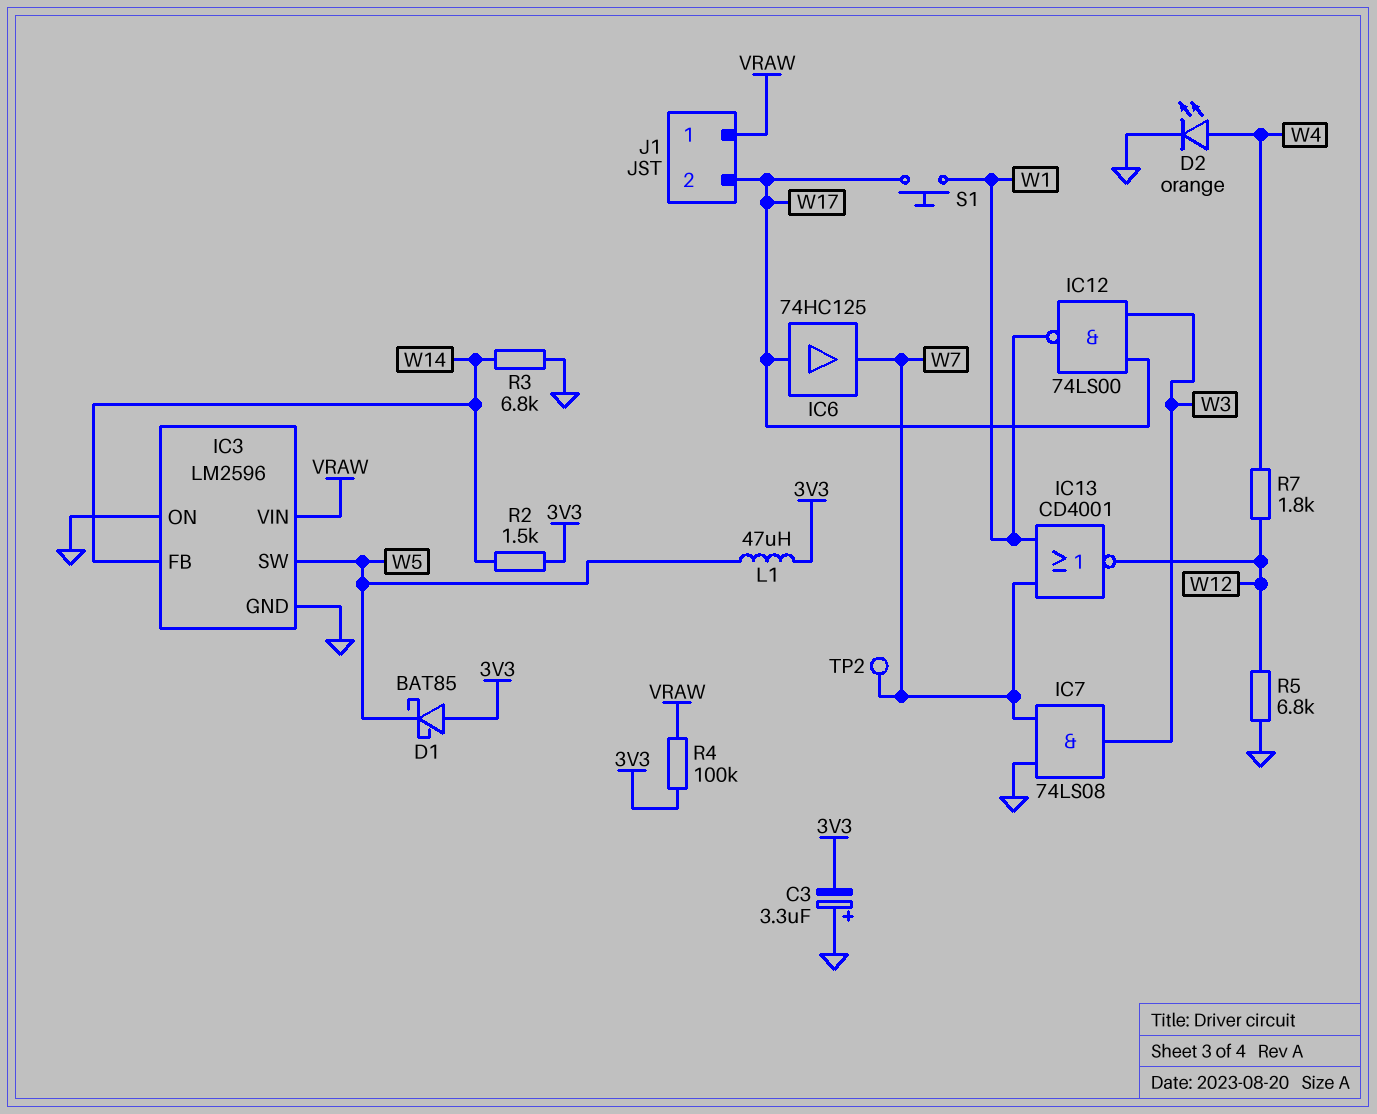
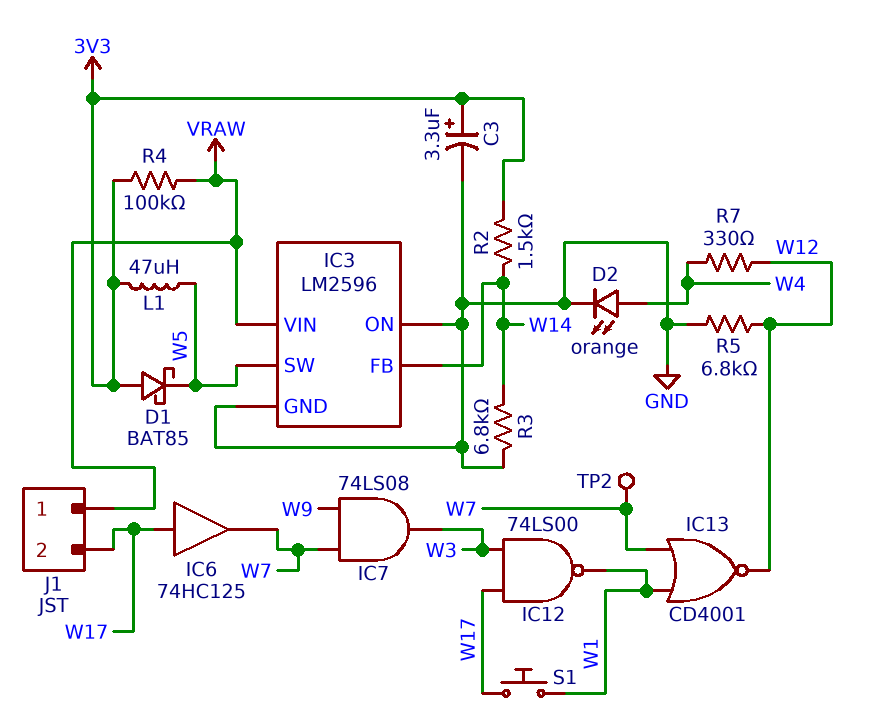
C3: 3.3uF (plus GND, minus 3V3) -> 3.3uF (plus 3V3, minus GND)
IC7: AND 74LS08 (in GND, in W7, out W3) -> AND 74LS08 (in W7, in W9, out W3)
R7: 1.8k (W4, W12) -> 330 (W4, W12)

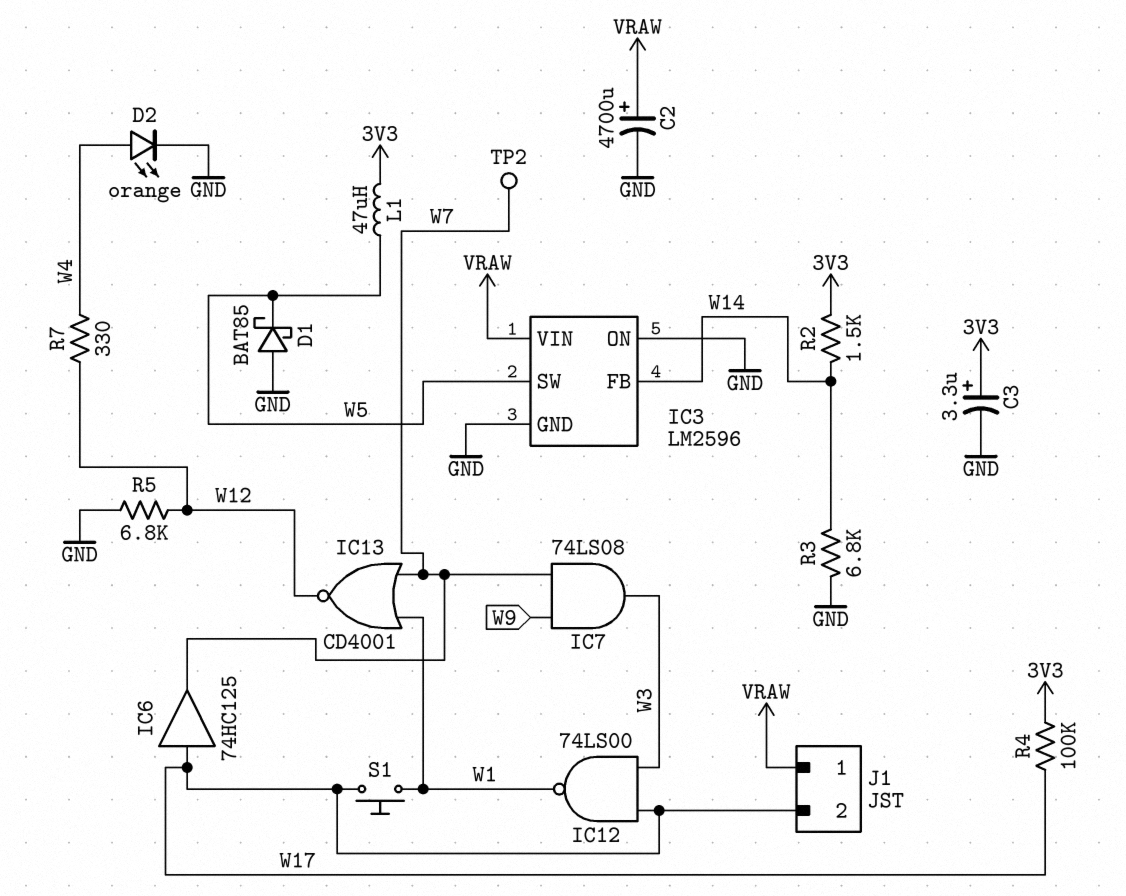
C2: none -> 4700uF (plus VRAW, minus GND)
D1: schottky BAT85 (A 3V3, K W5) -> schottky BAT85 (A GND, K W5)
R4: 100k (3V3, VRAW) -> 100k (3V3, W17)

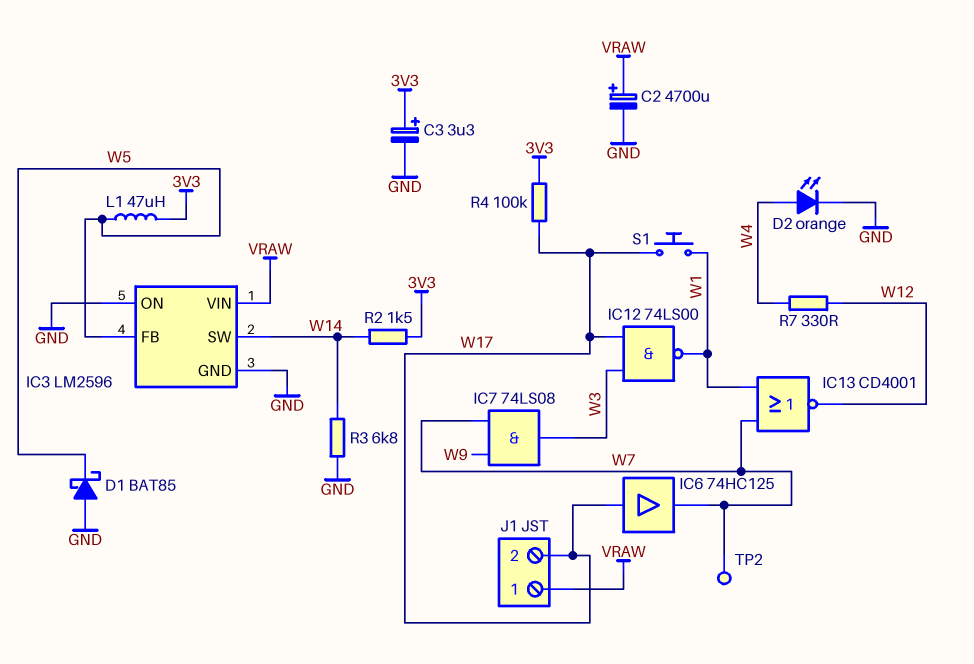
IC3 pin FB: W14 -> W5
IC3 pin SW: W5 -> W14
R5: 6.8k (GND, W12) -> none

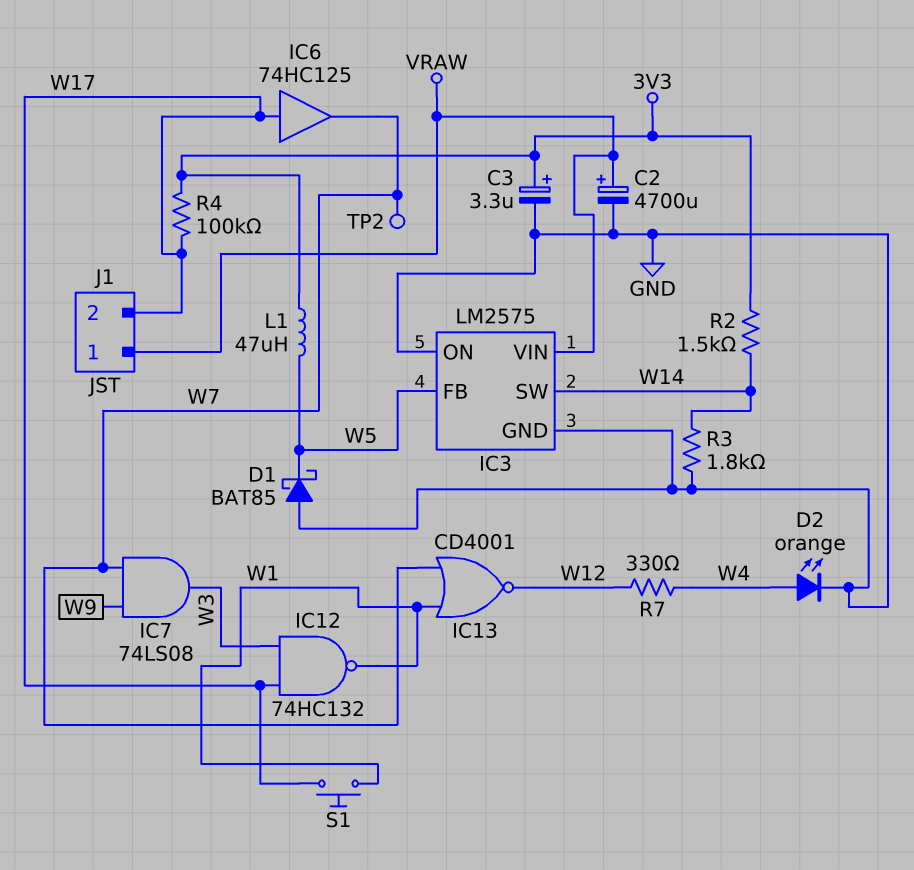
IC3: LM2596 -> LM2575
IC12: NAND 74LS00 (in W3, in W17, out W1) -> NAND 74HC132 (in W3, in W17, out W1)
R3: 6.8k (GND, W14) -> 1.8k (GND, W14)

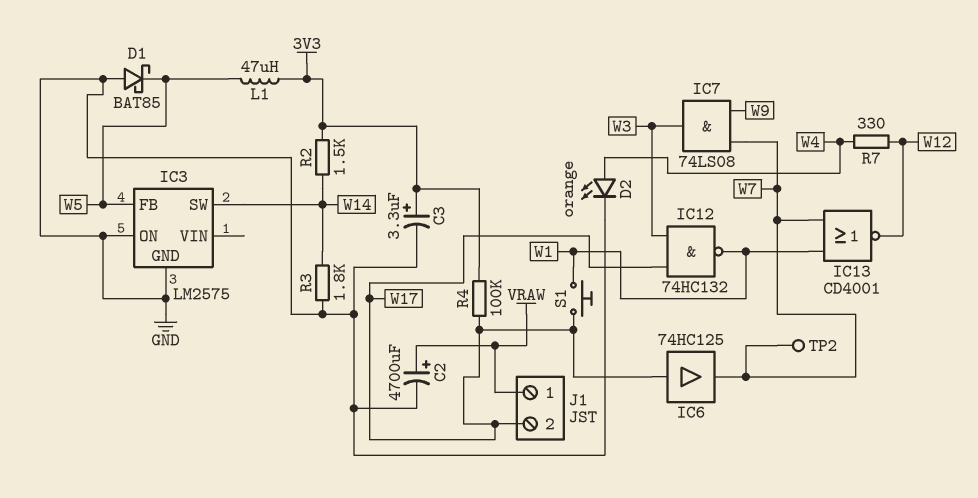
IC3 pin VIN: VRAW -> none

